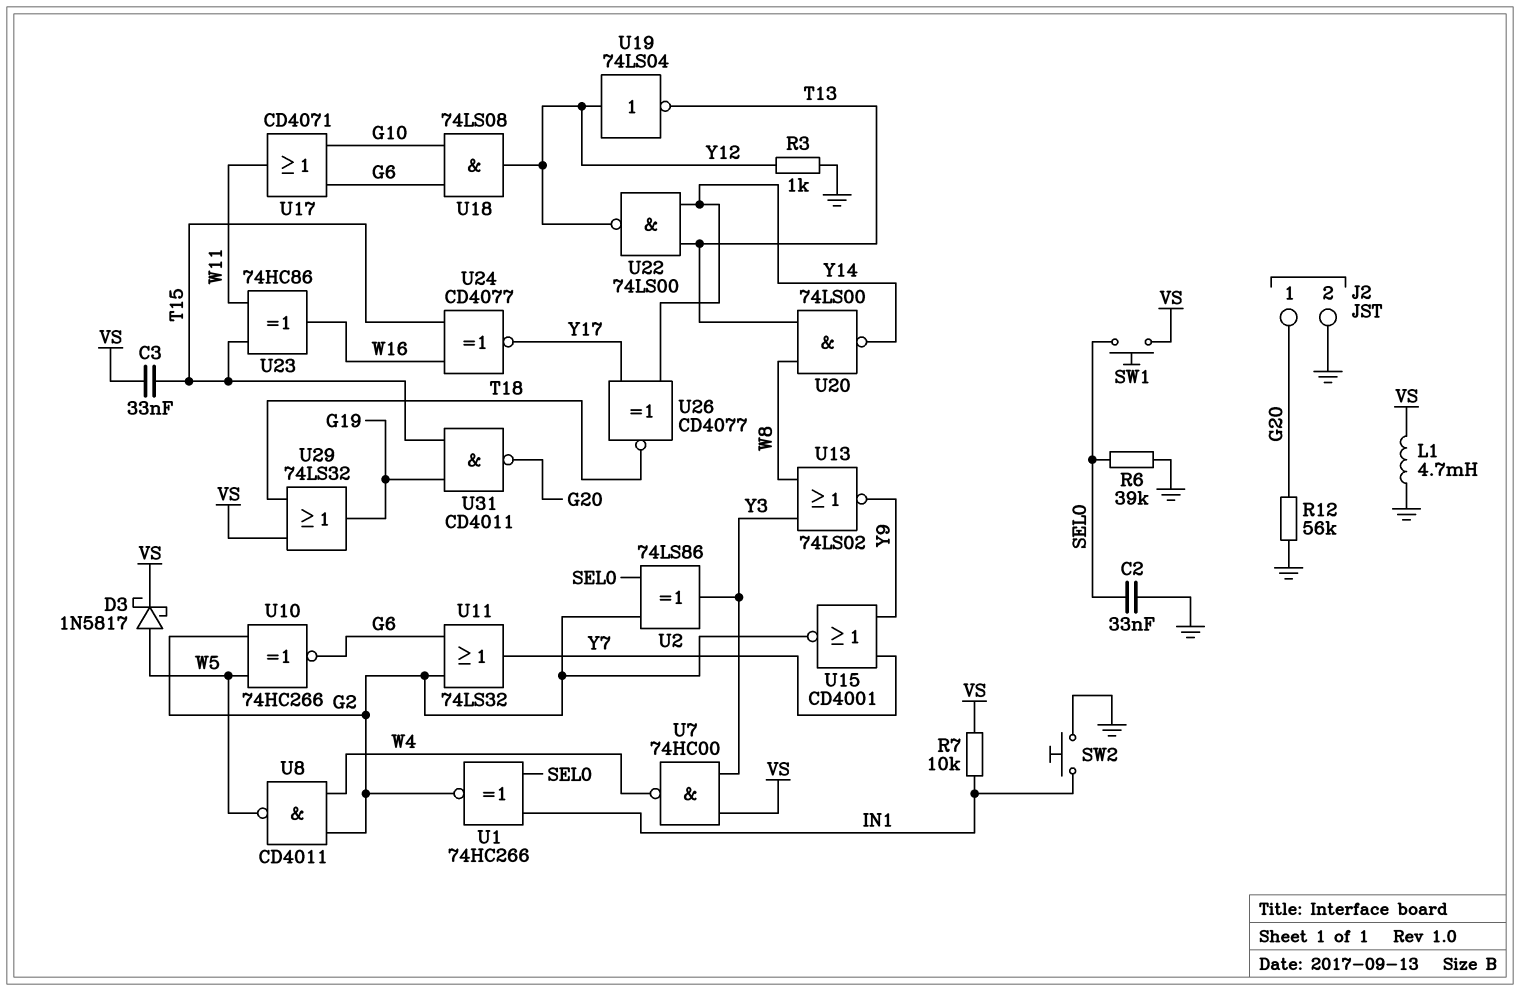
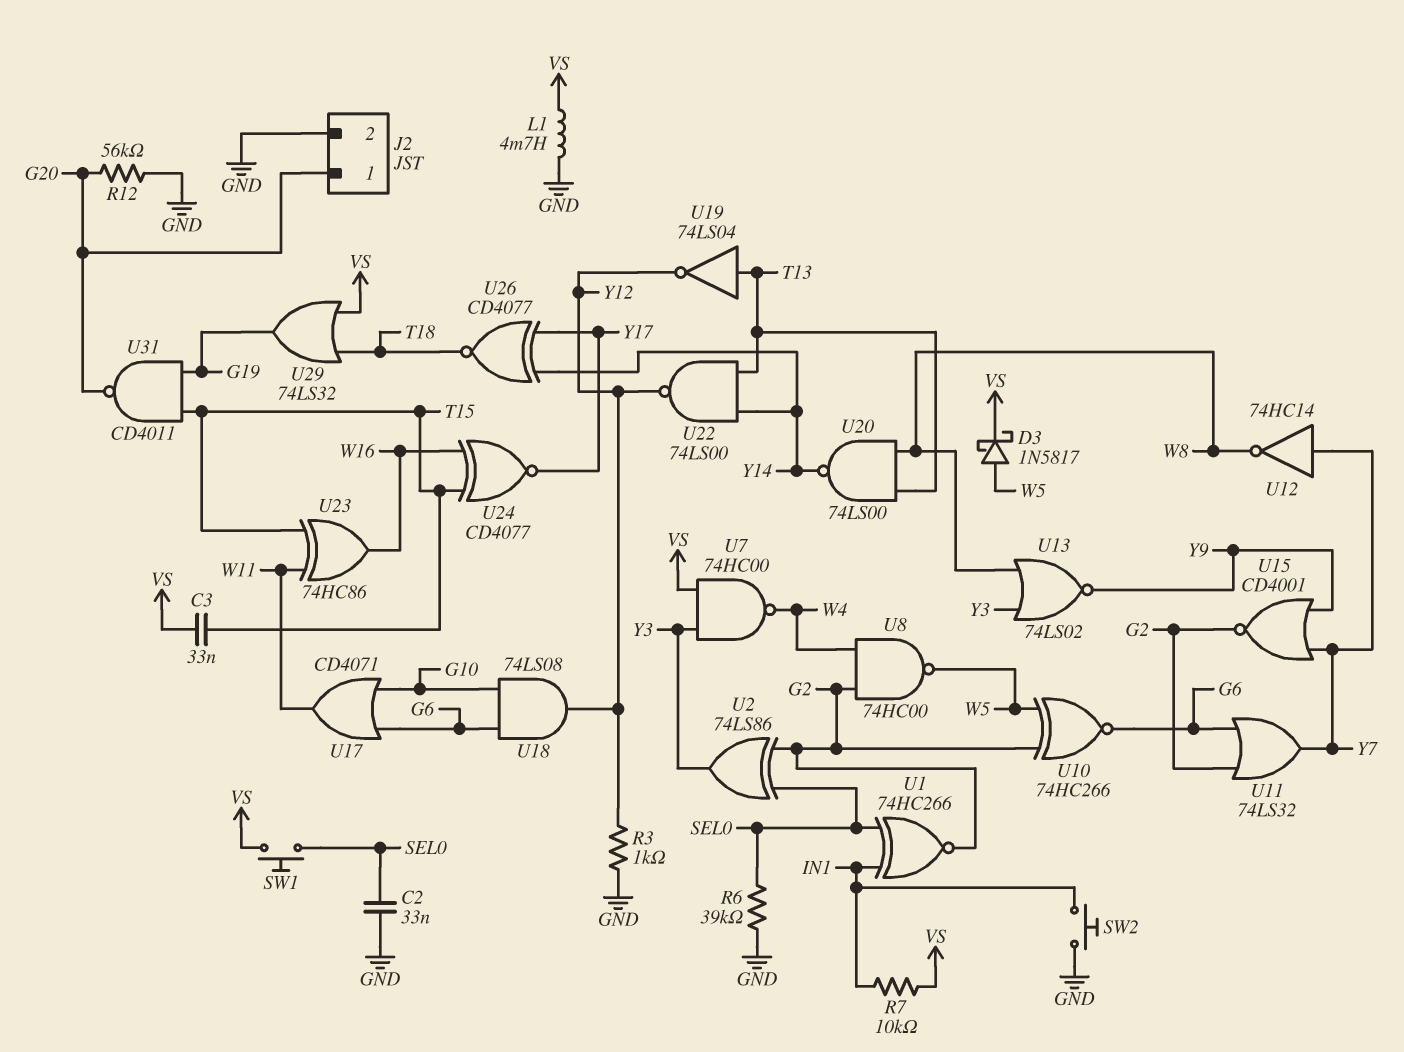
U8: NAND CD4011 (in G2, in W4, out W5) -> NAND 74HC00 (in G2, in W4, out W5)
U12: none -> NOT 74HC14 (in Y7, out W8)
U19: NOT 74LS04 (in Y12, out T13) -> NOT 74LS04 (in T13, out Y12)

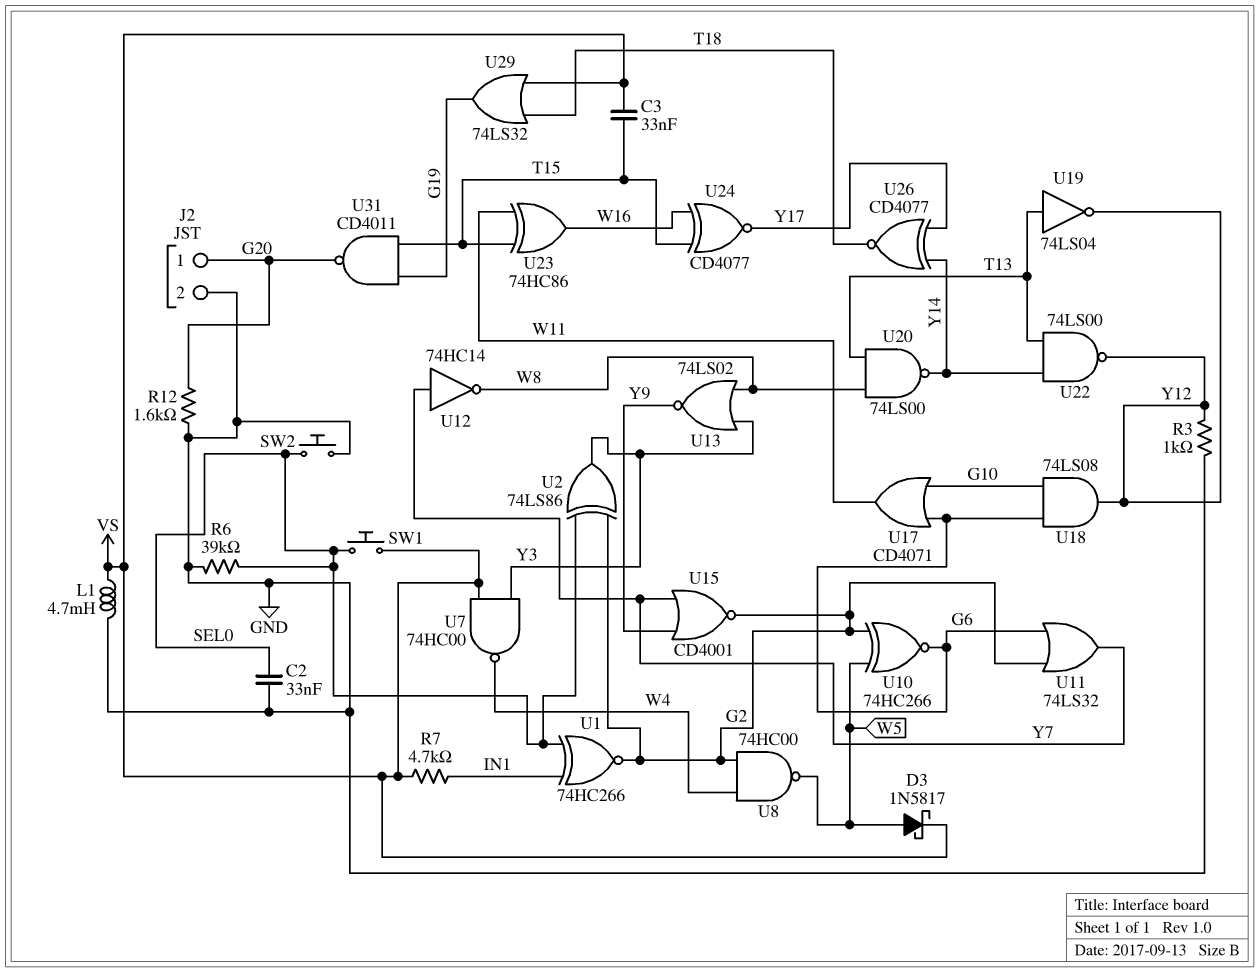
R7: 10k (IN1, VS) -> 4.7k (IN1, VS)
R12: 56k (G20, GND) -> 1.6k (G20, GND)
SW2: button (GND, IN1) -> button (GND, SEL0)

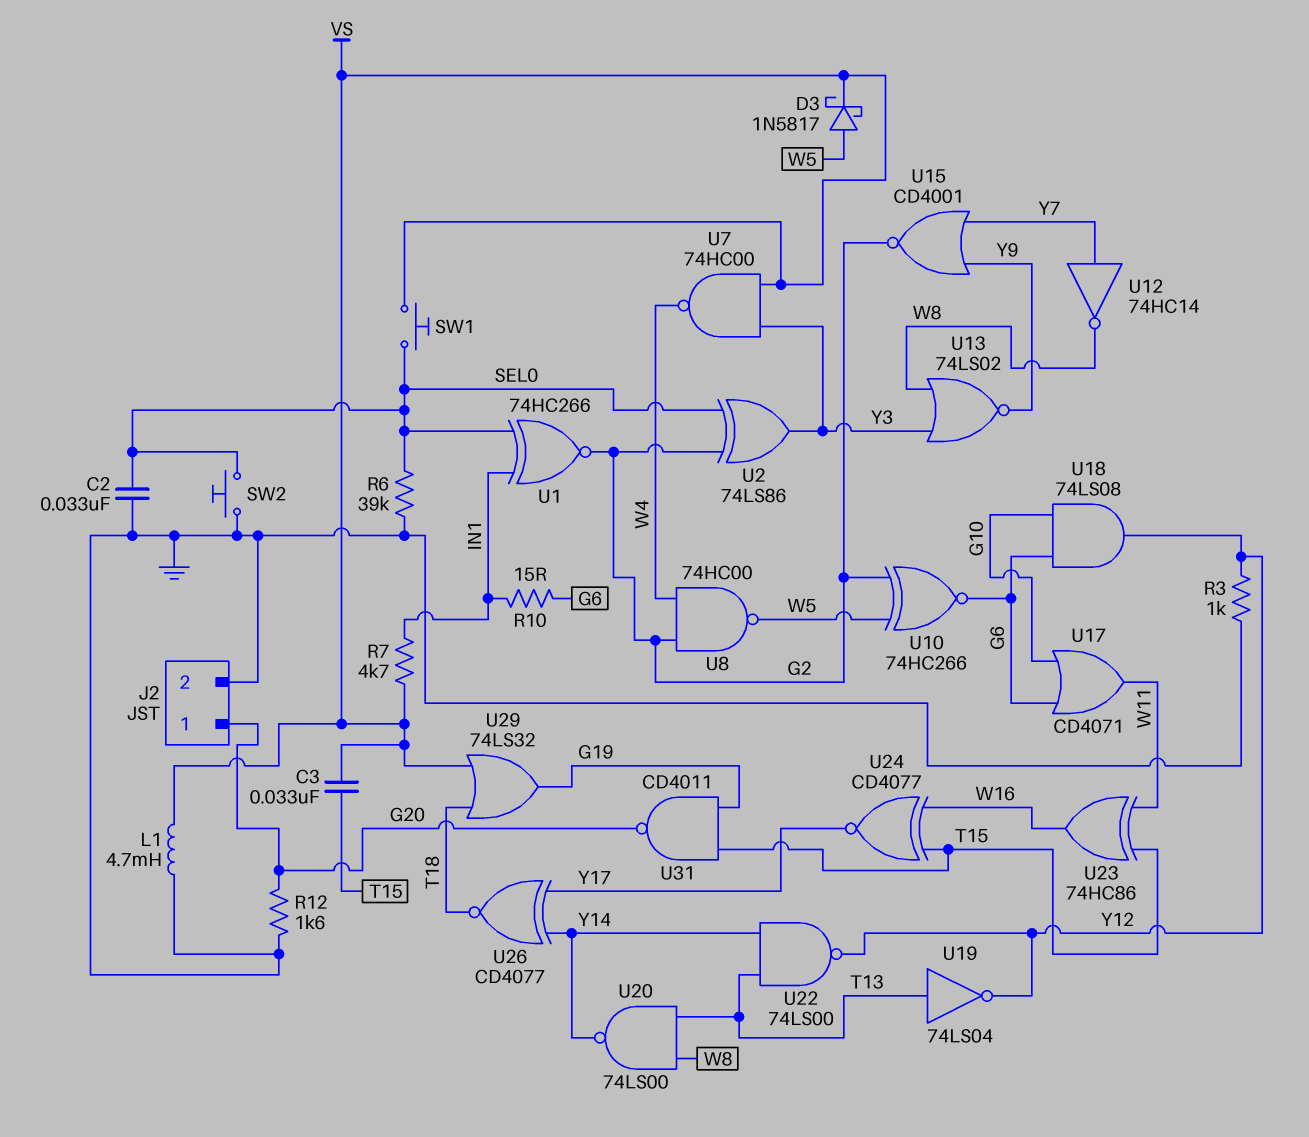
R10: none -> 15 (G6, IN1)
U11: OR 74LS32 (in G2, in G6, out Y7) -> none

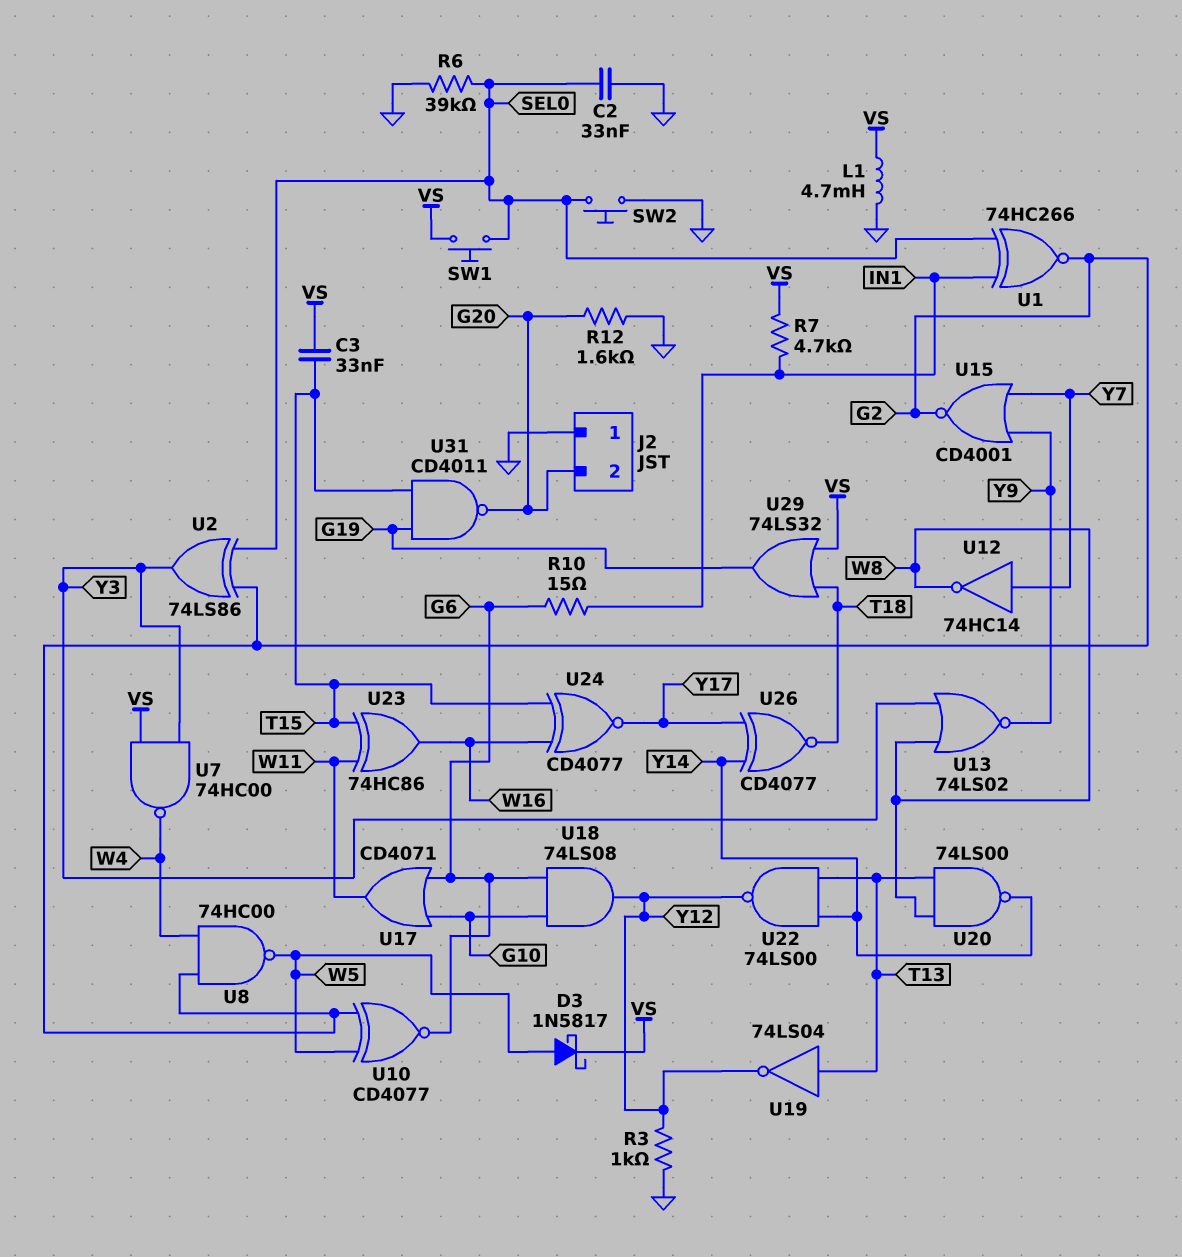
J2 pin 1: G20 -> GND
J2 pin 2: GND -> G20
U10: XNOR 74HC266 (in G2, in W5, out G6) -> XNOR CD4077 (in G2, in W5, out G6)

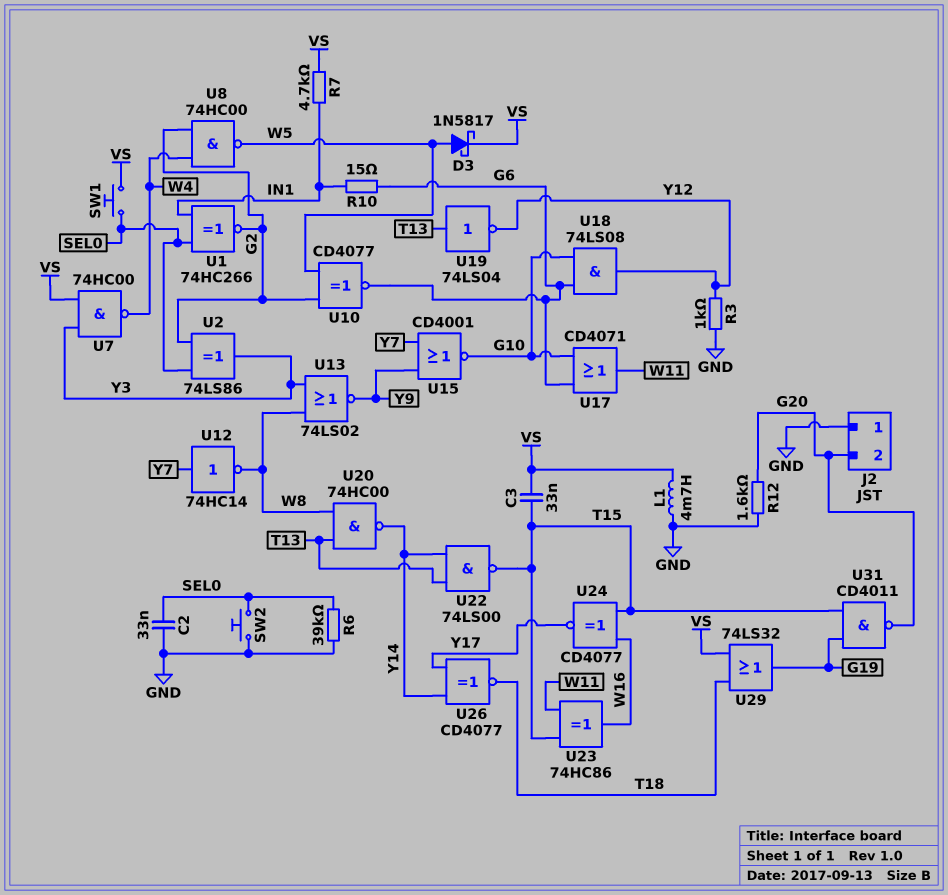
U15: NOR CD4001 (in Y7, in Y9, out G2) -> NOR CD4001 (in Y7, in Y9, out G10)
U20: NAND 74LS00 (in T13, in W8, out Y14) -> NAND 74HC00 (in T13, in W8, out Y14)
U22: NAND 74LS00 (in T13, in Y14, out Y12) -> NAND 74LS00 (in T13, in Y14, out T15)

